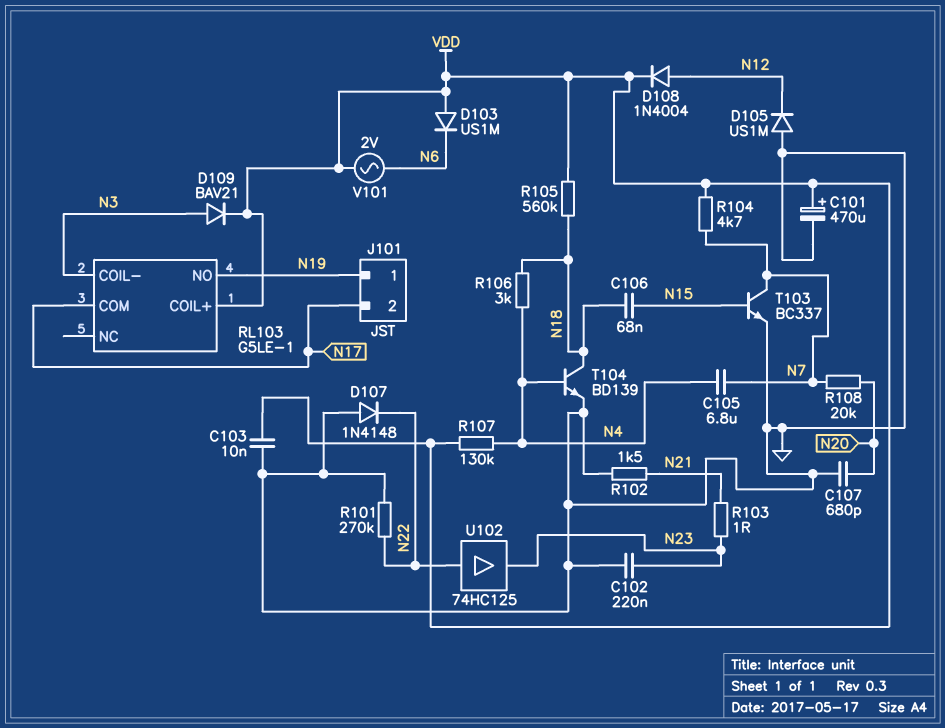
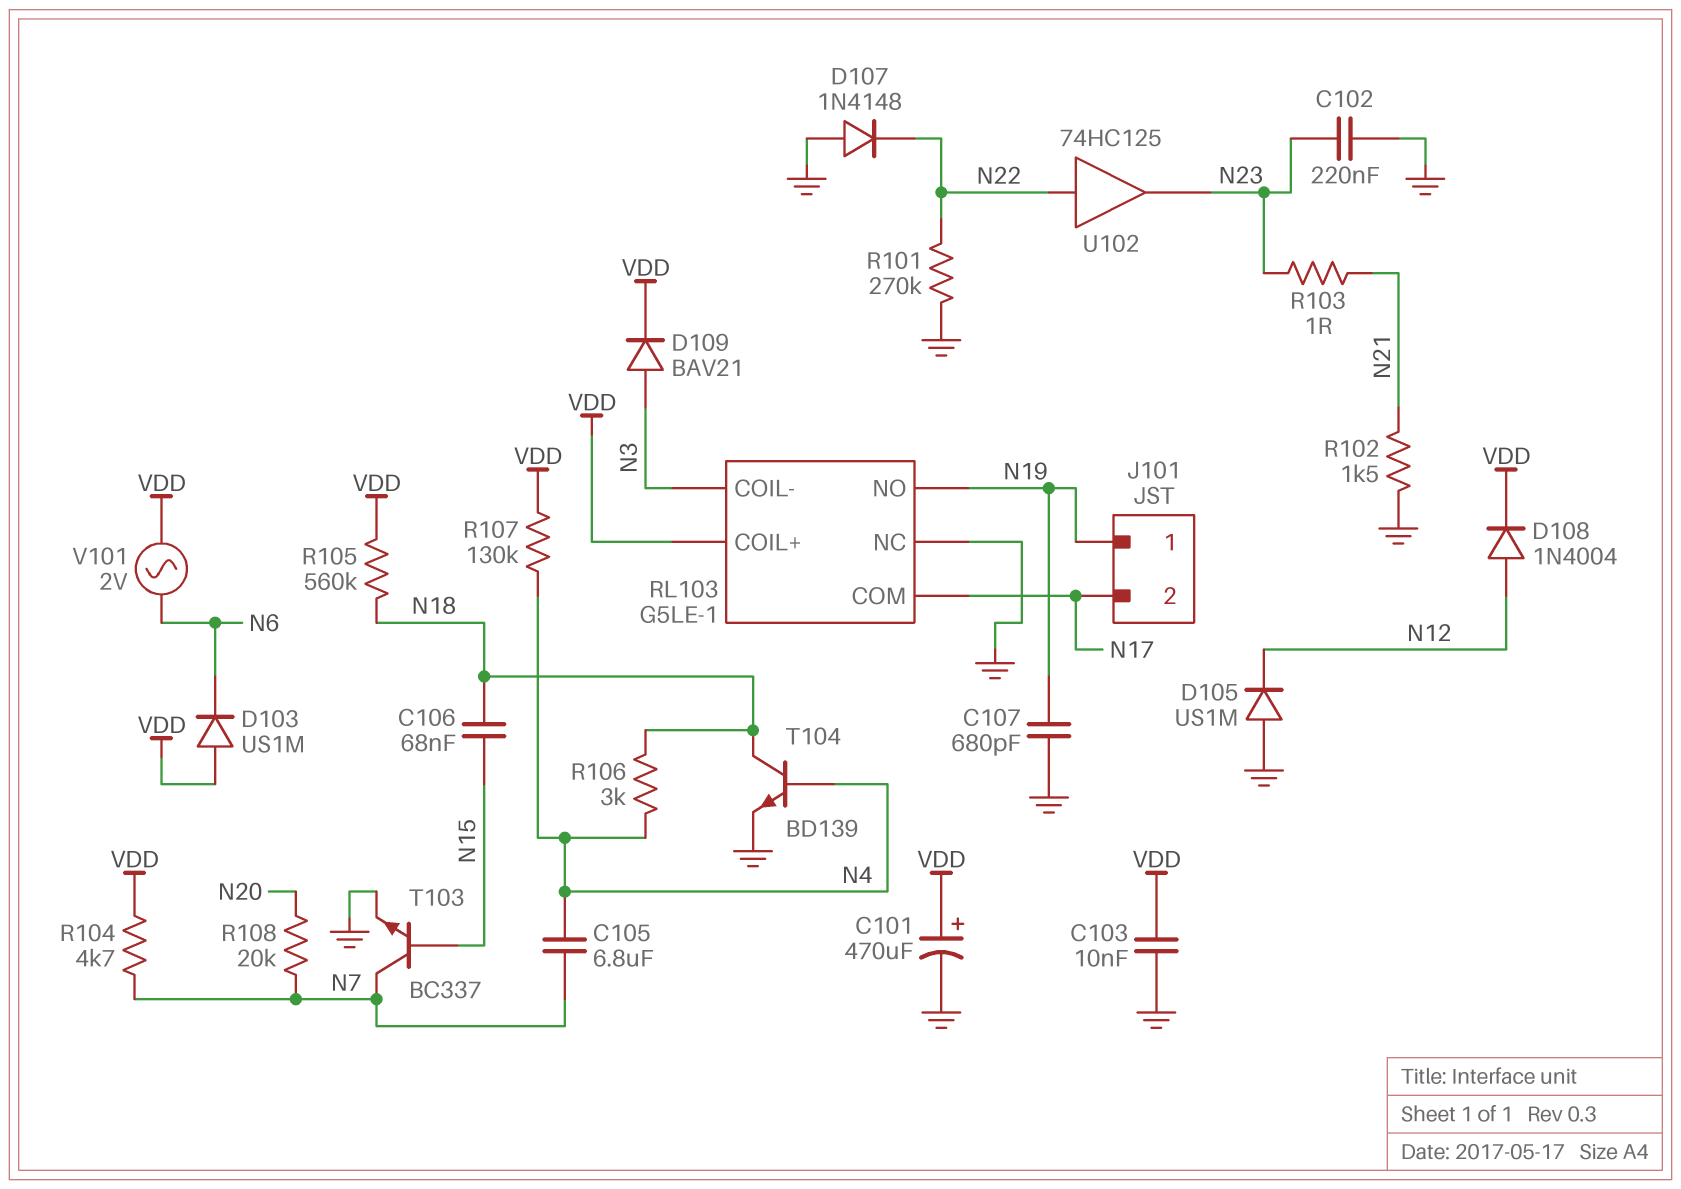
C107: 680pF (GND, N20) -> 680pF (GND, N19)
RL103 pin NC: none -> GND

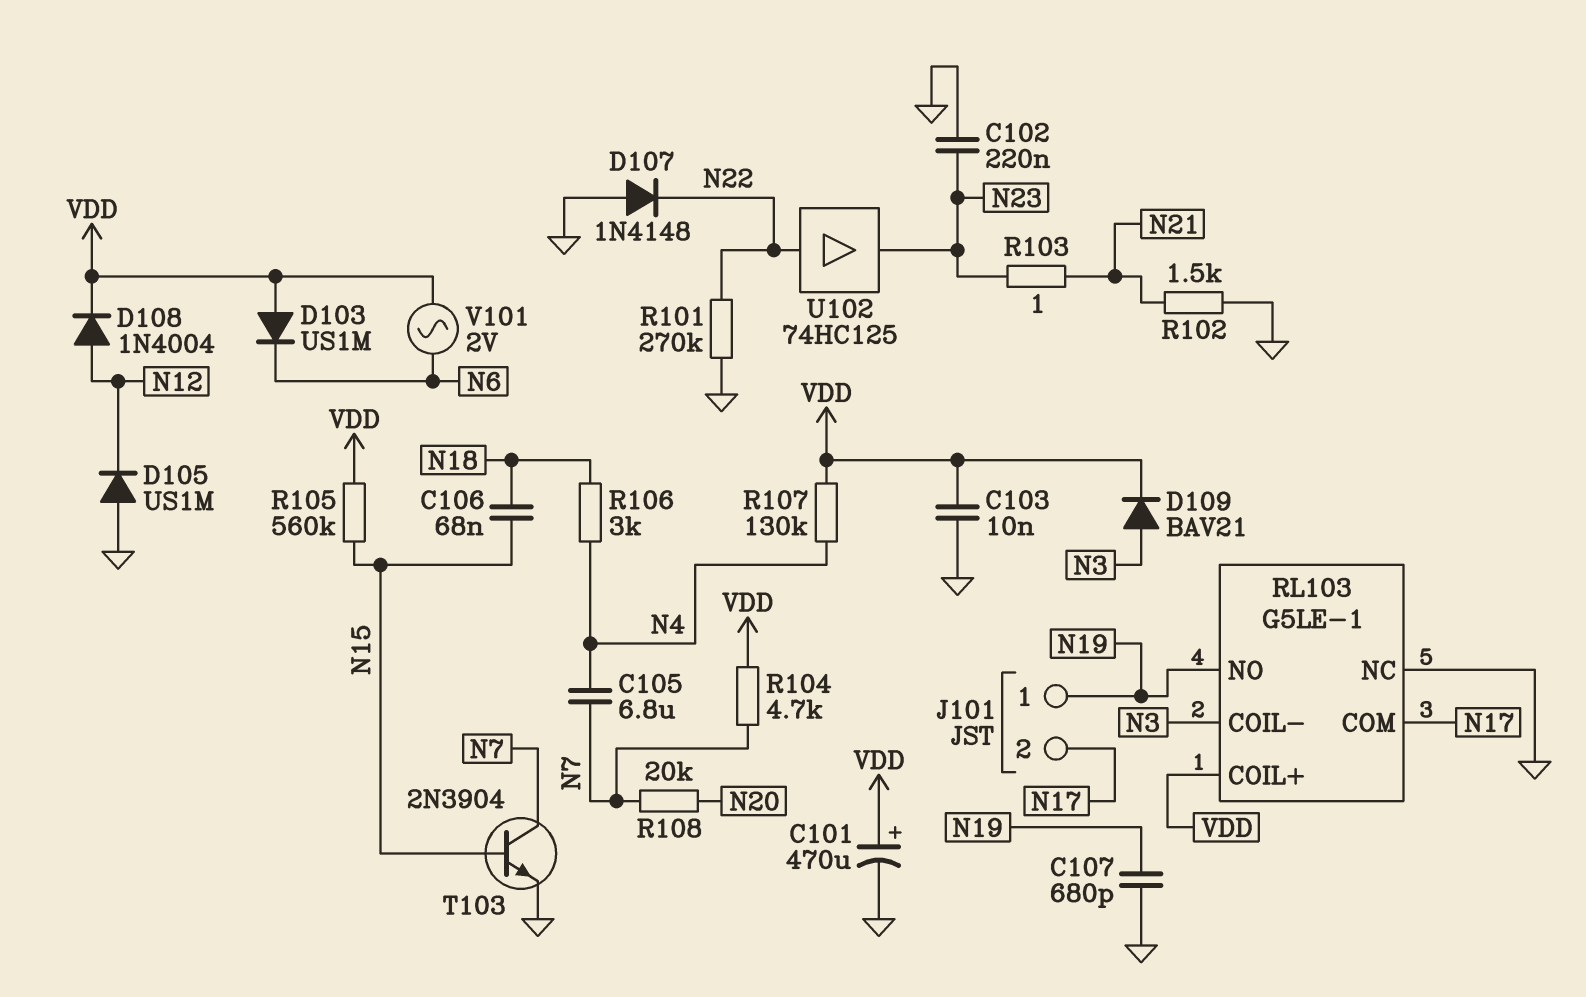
R105: 560k (N18, VDD) -> 560k (N15, VDD)
T103: NPN BC337 (B N15, C N7, E GND) -> NPN 2N3904 (B N15, C N7, E GND)
T104: NPN BD139 (B N4, C N18, E GND) -> none

